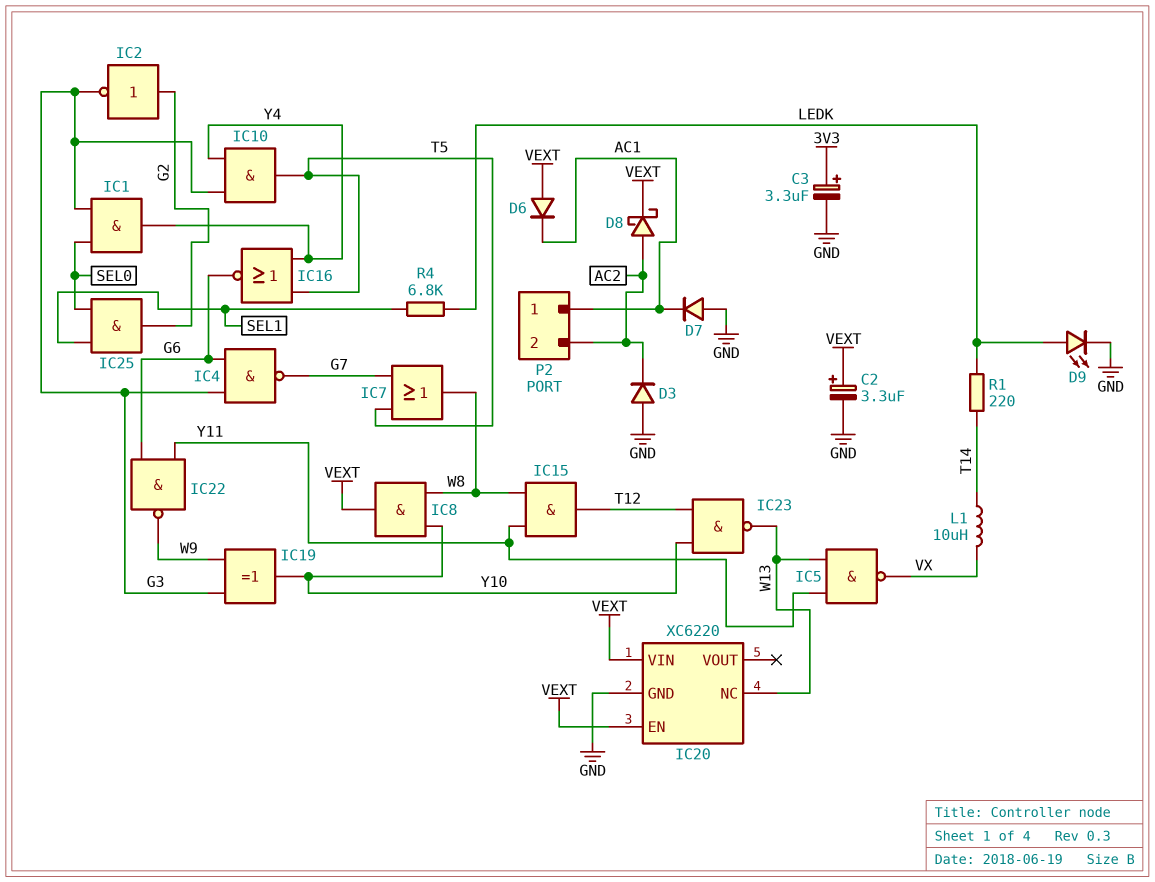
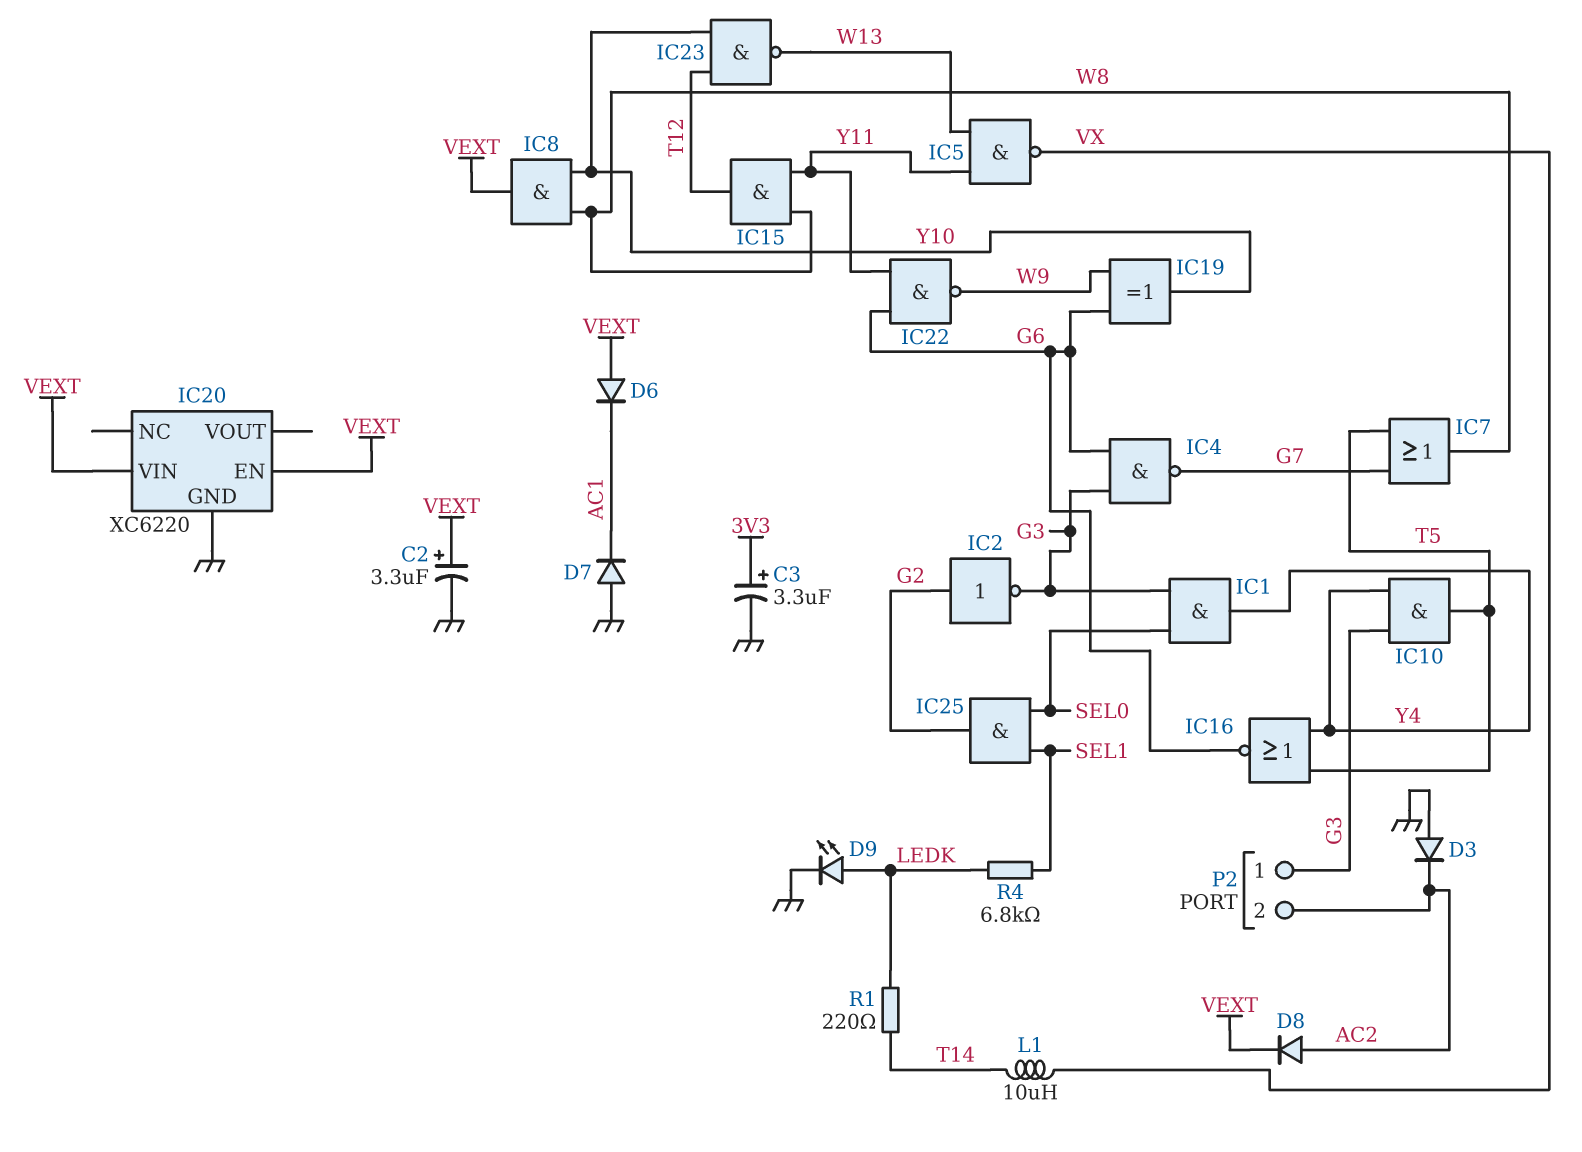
D8: schottky (A AC2, K VEXT) -> diode (A AC2, K VEXT)
IC19: XOR (in G3, in W9, out Y10) -> XOR (in G6, in W9, out Y10)
IC20 pin NC: W13 -> none
P2 pin 1: AC1 -> G3

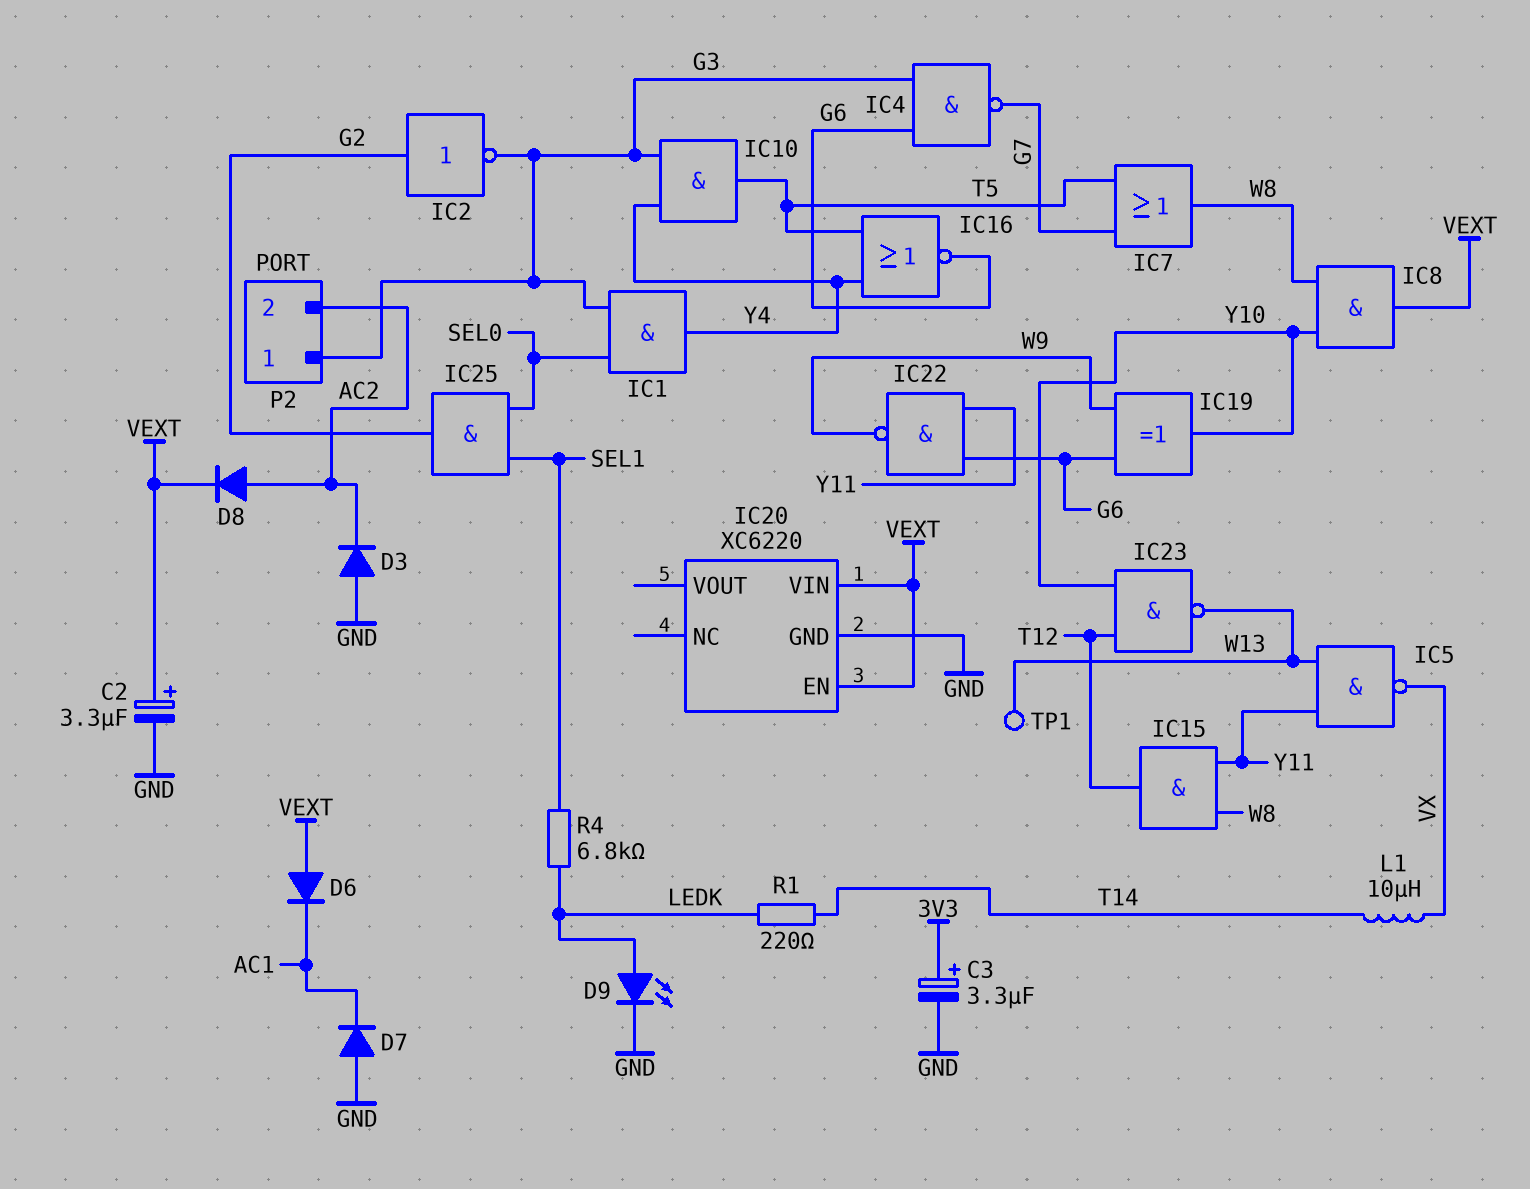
TP1: none -> test point (W13)

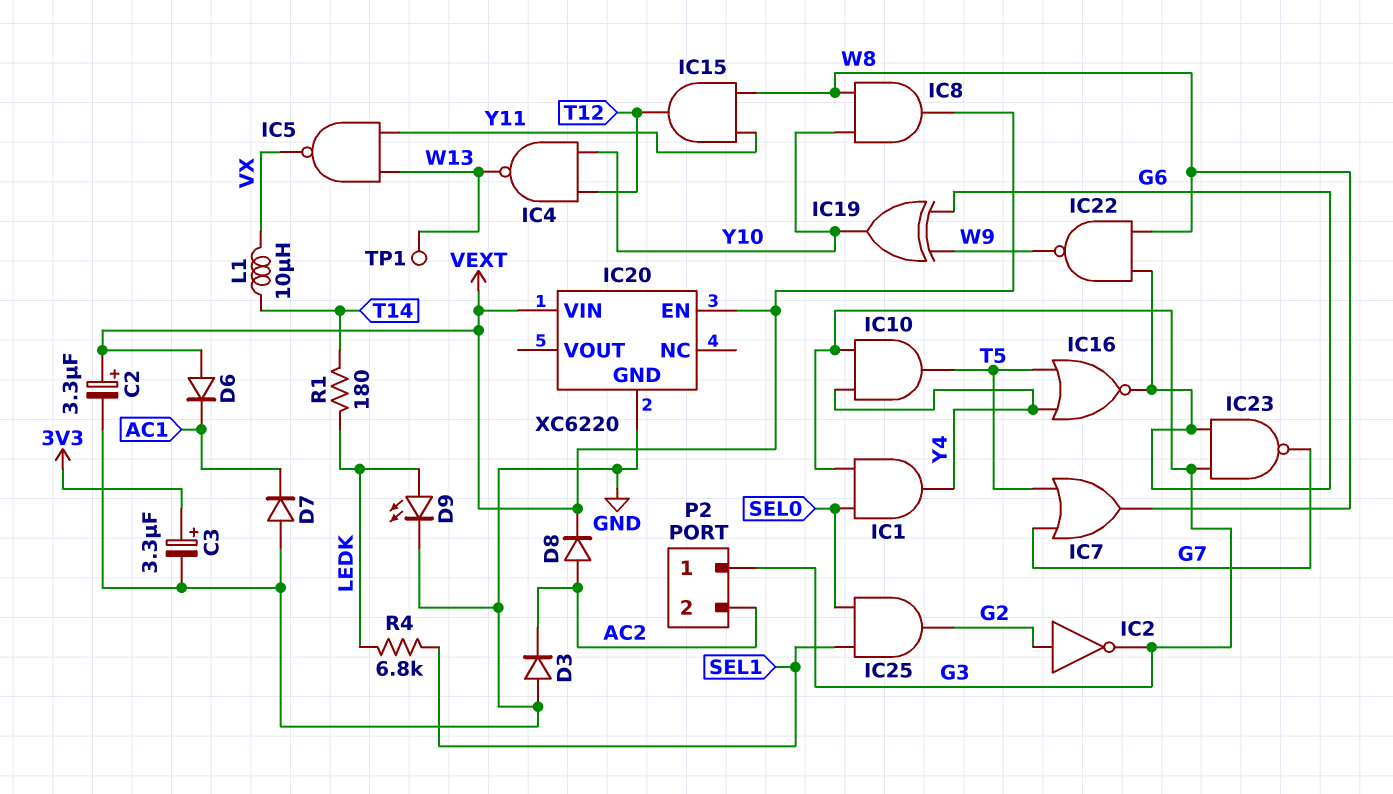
IC4: NAND (in G3, in G6, out G7) -> NAND (in T12, in Y10, out W13)
IC22: NAND (in G6, in Y11, out W9) -> NAND (in G6, in W8, out W9)
IC23: NAND (in T12, in Y10, out W13) -> NAND (in G3, in G6, out G7)
R1: 220 (LEDK, T14) -> 180 (LEDK, T14)

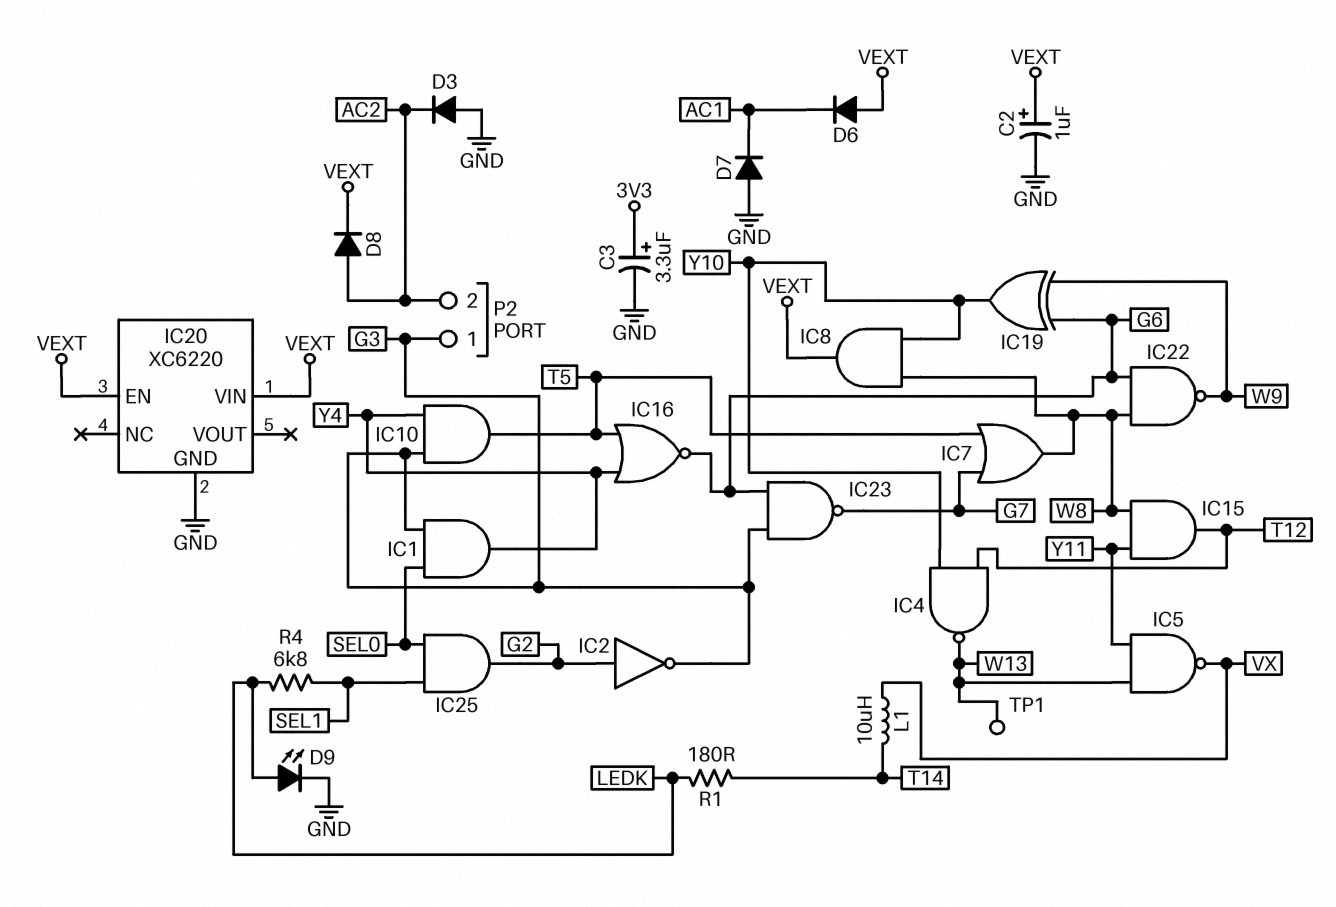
C2: 3.3uF (plus VEXT, minus GND) -> 1uF (plus VEXT, minus GND)

